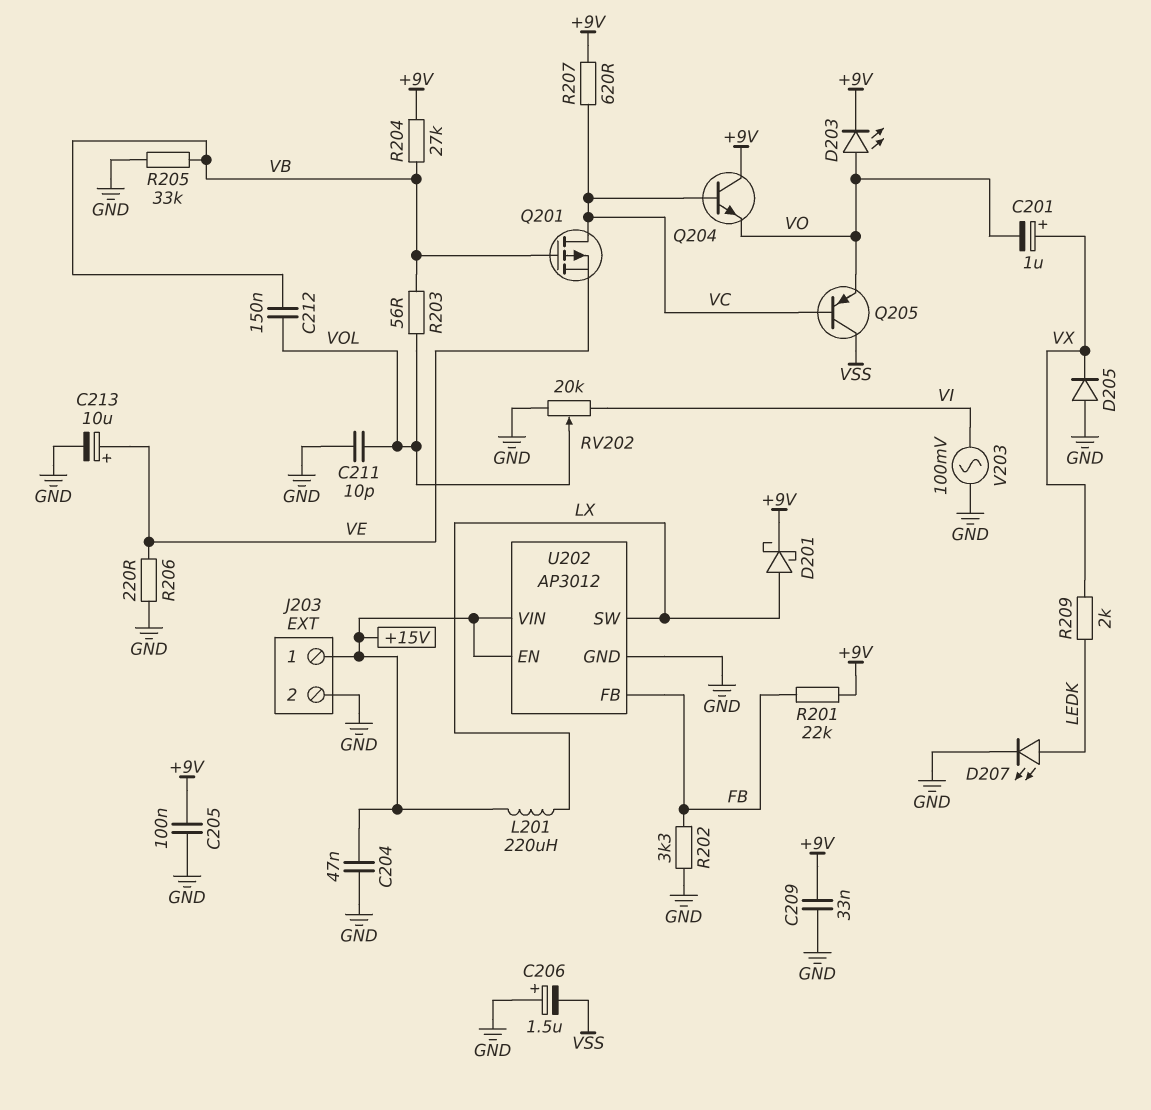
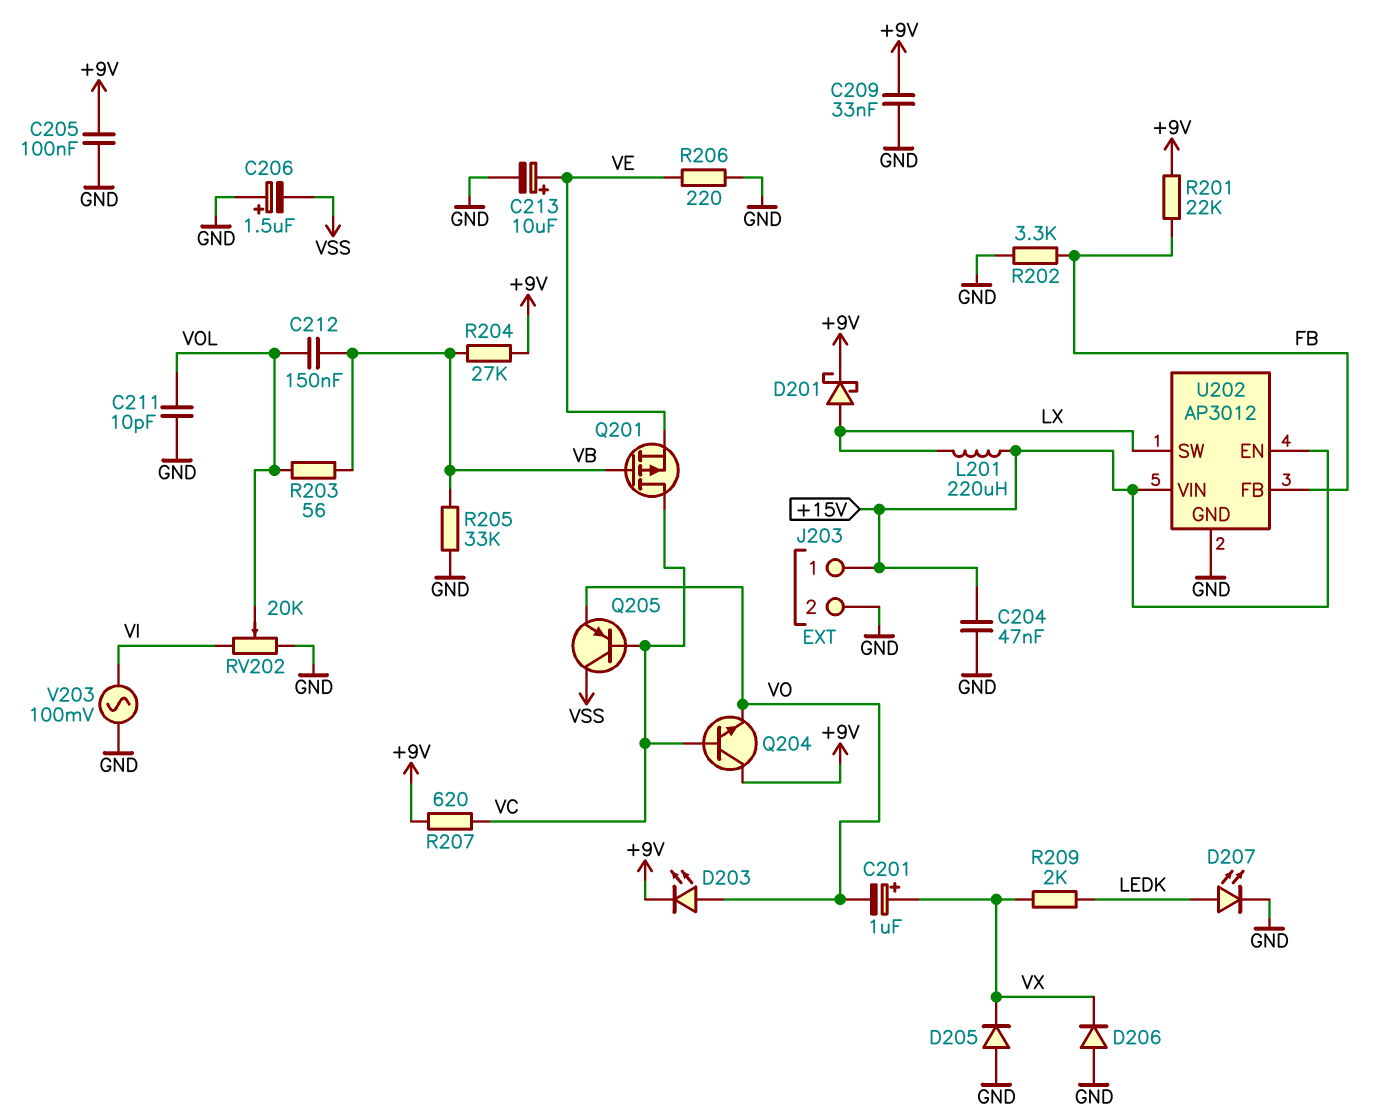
D206: none -> diode (A GND, K VX)

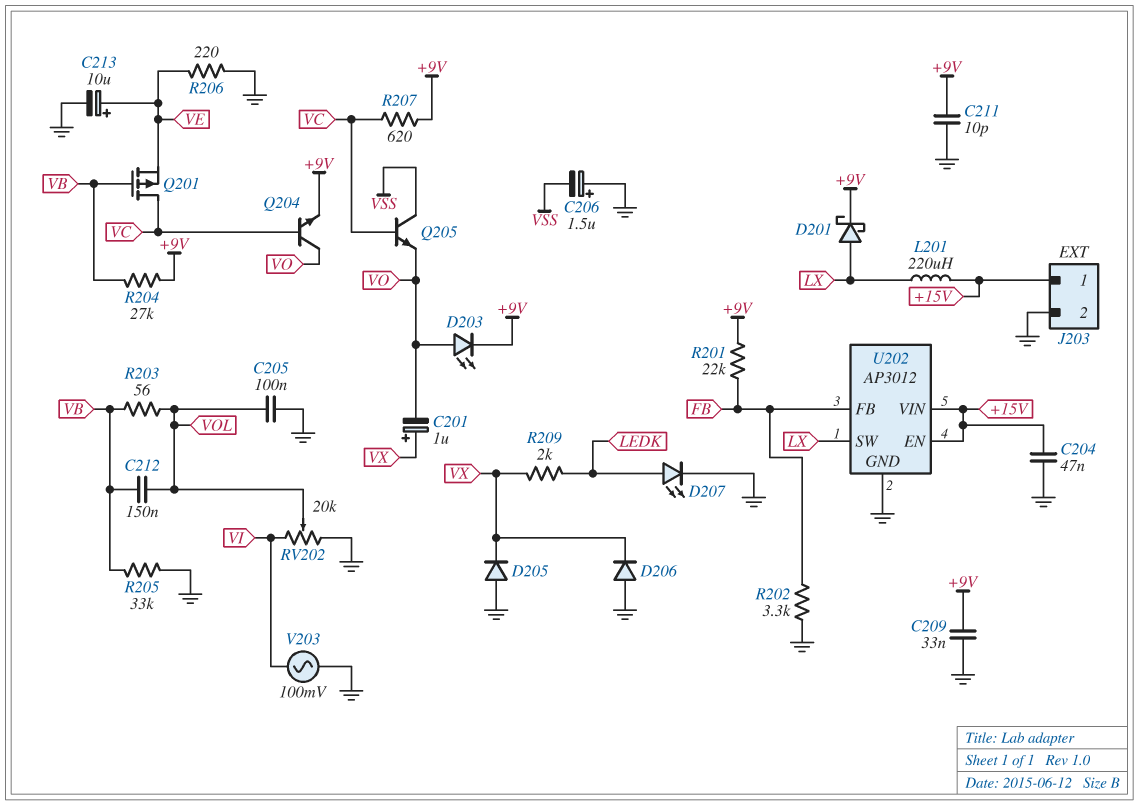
C205: 100nF (+9V, GND) -> 100nF (GND, VOL)
C211: 10pF (GND, VOL) -> 10pF (+9V, GND)
Q204: NPN (B VC, C +9V, E VO) -> NPN (B VC, C VO, E +9V)
Q205: PNP (B VC, C VSS, E VO) -> NPN (B VC, C VSS, E VO)

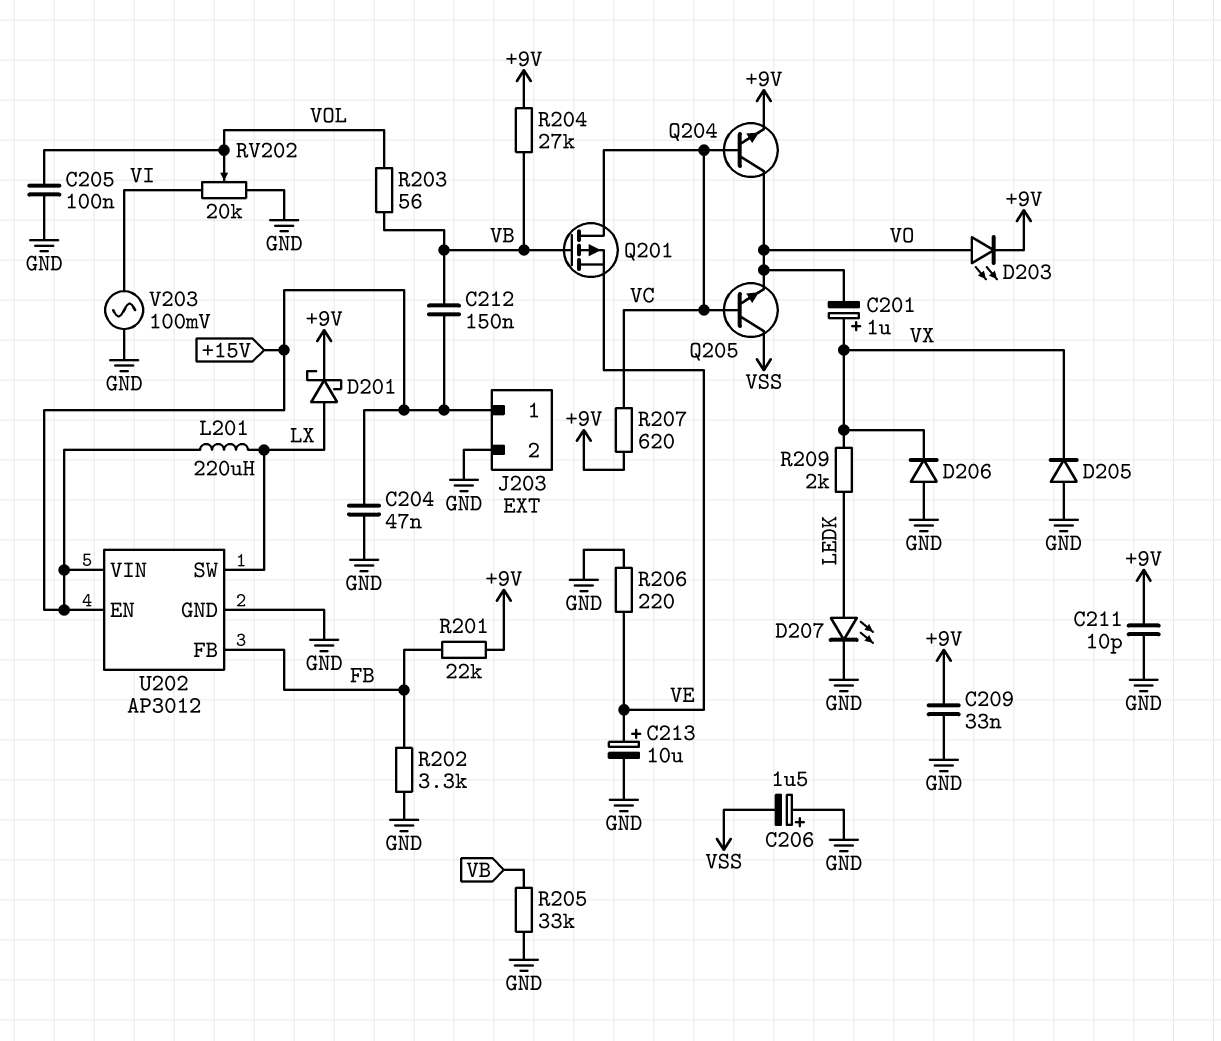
C212: 150nF (VB, VOL) -> 150nF (+15V, VB)

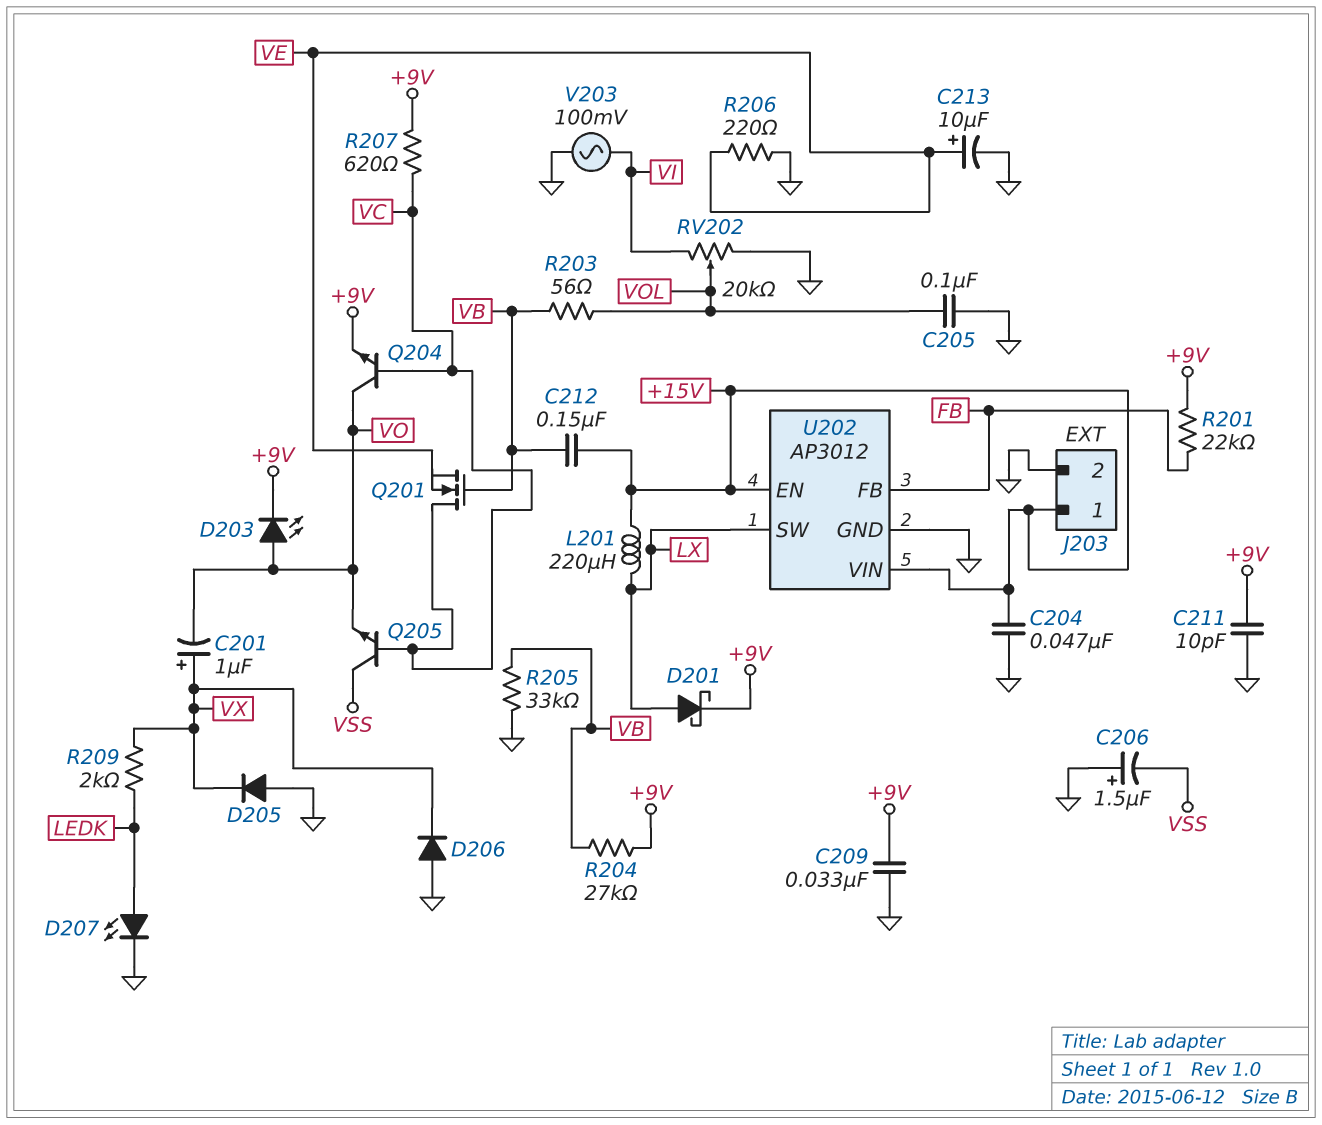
Q201: PMOS (G VB, D VC, S VE) -> NMOS (G VB, D VC, S VE)
R202: 3.3k (FB, GND) -> none

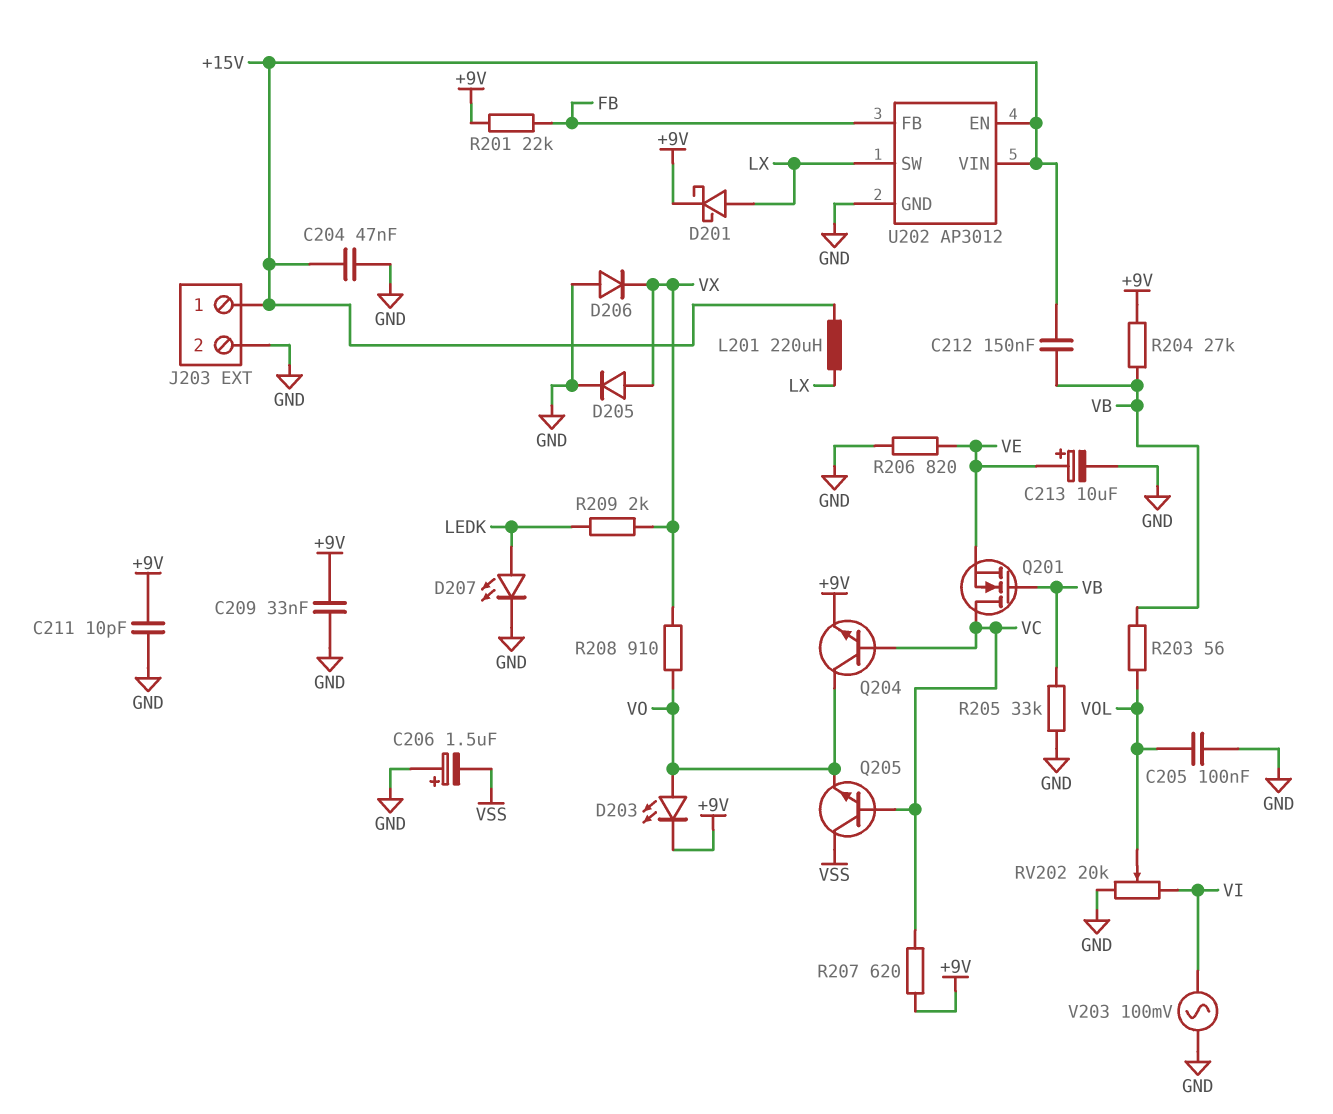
C201: 1uF (plus VX, minus VO) -> none
D205: diode (A GND, K VX) -> diode (A VX, K GND)
R206: 220 (GND, VE) -> 820 (GND, VE)
R208: none -> 910 (VO, VX)

